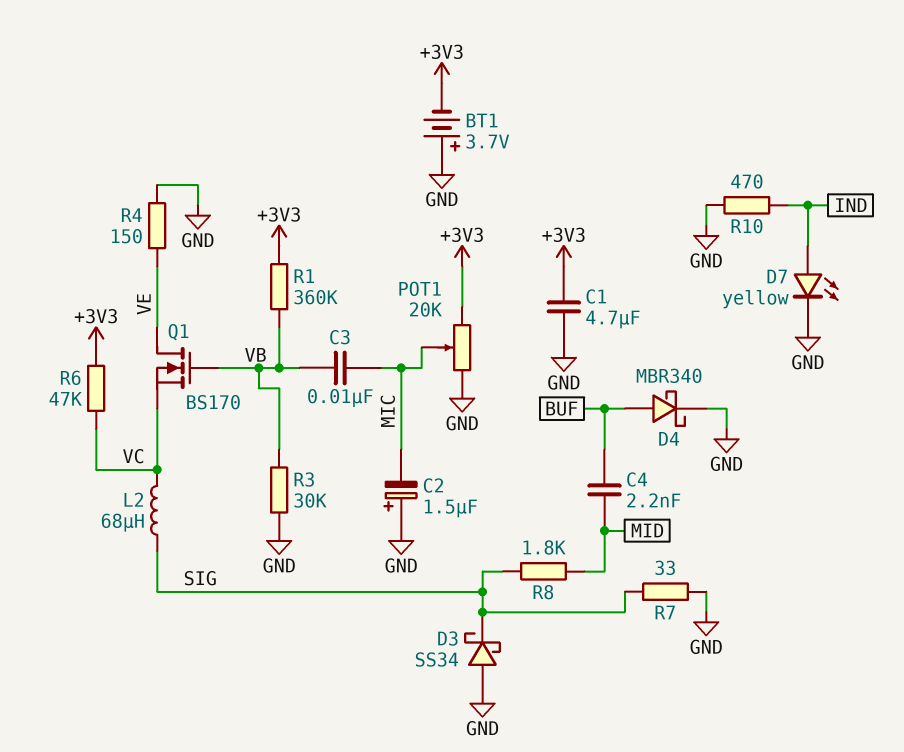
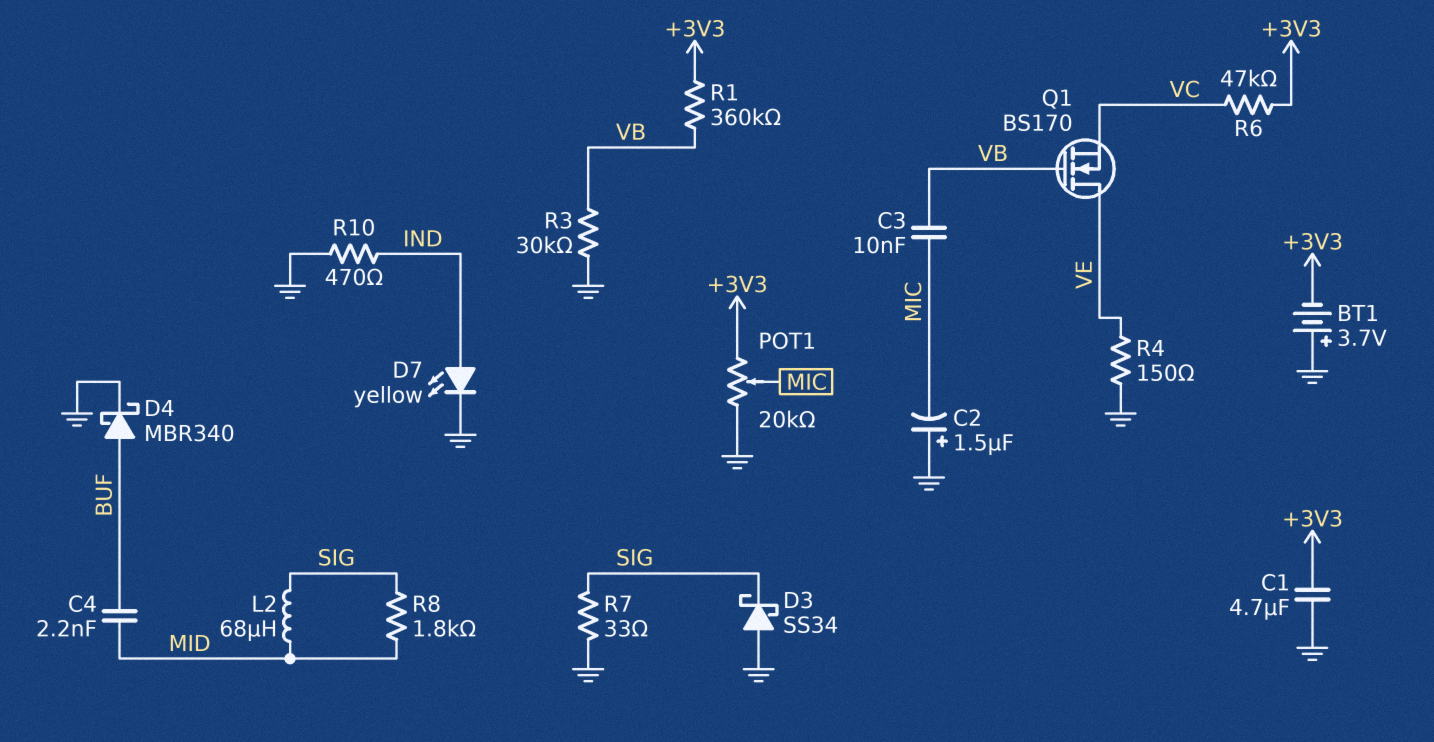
L2: 68uH (SIG, VC) -> 68uH (MID, SIG)

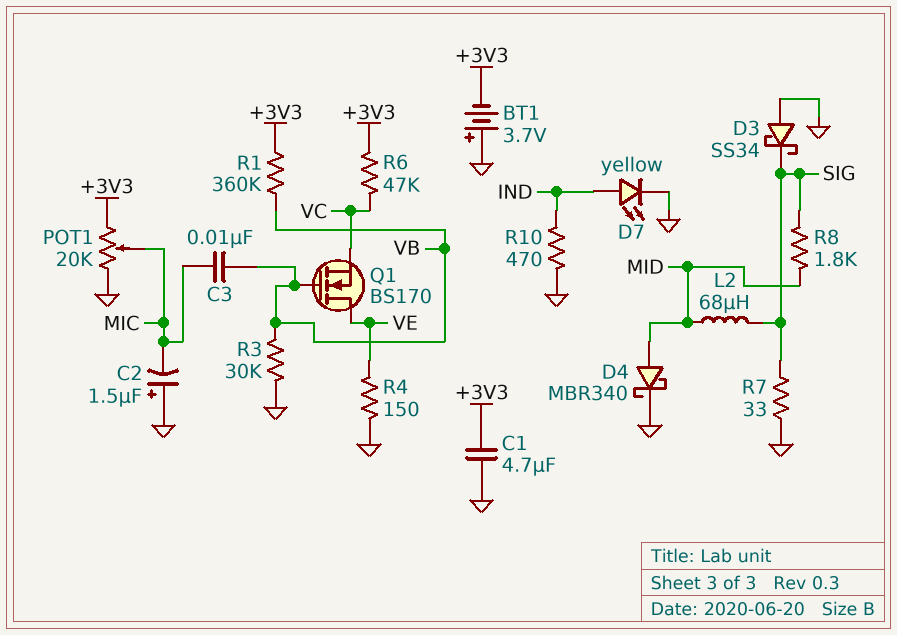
C4: 2.2nF (BUF, MID) -> none
D4: schottky MBR340 (A BUF, K GND) -> schottky MBR340 (A MID, K GND)

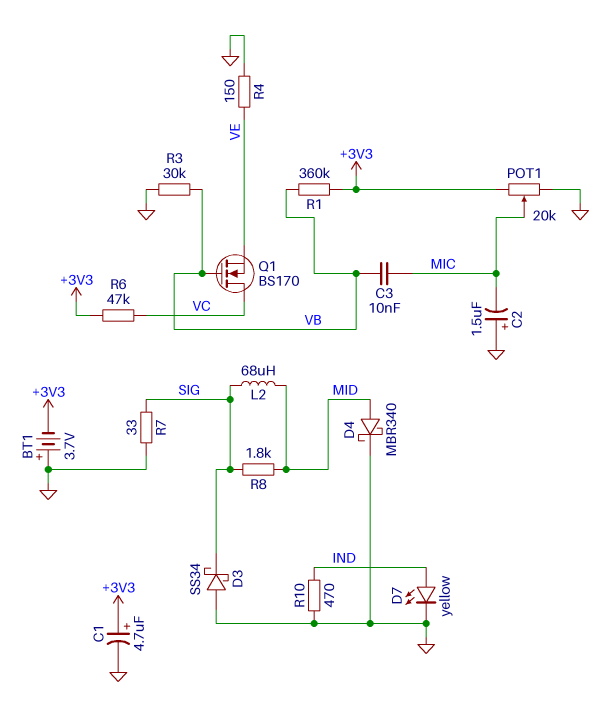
C1: 4.7uF (+3V3, GND) -> 4.7uF (plus +3V3, minus GND)
Q1: NMOS BS170 (G VB, D VE, S VC) -> NMOS BS170 (G VB, D VC, S VE)

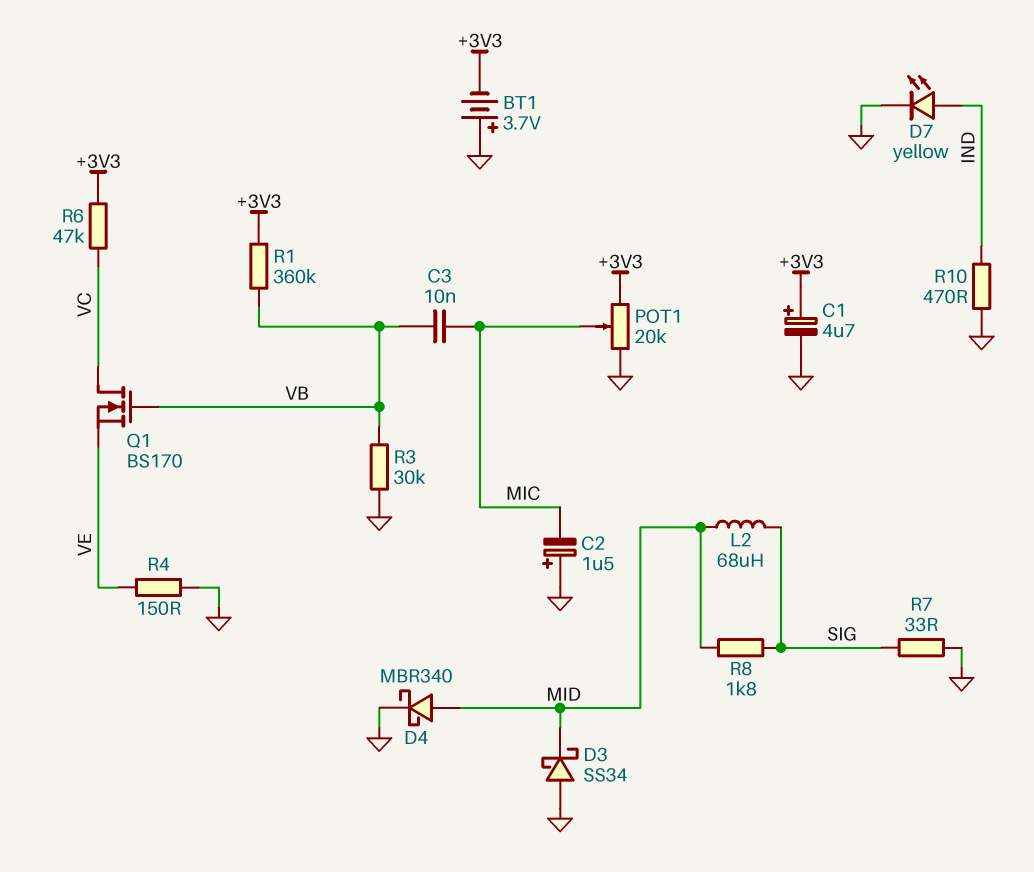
D3: schottky SS34 (A GND, K SIG) -> schottky SS34 (A GND, K MID)

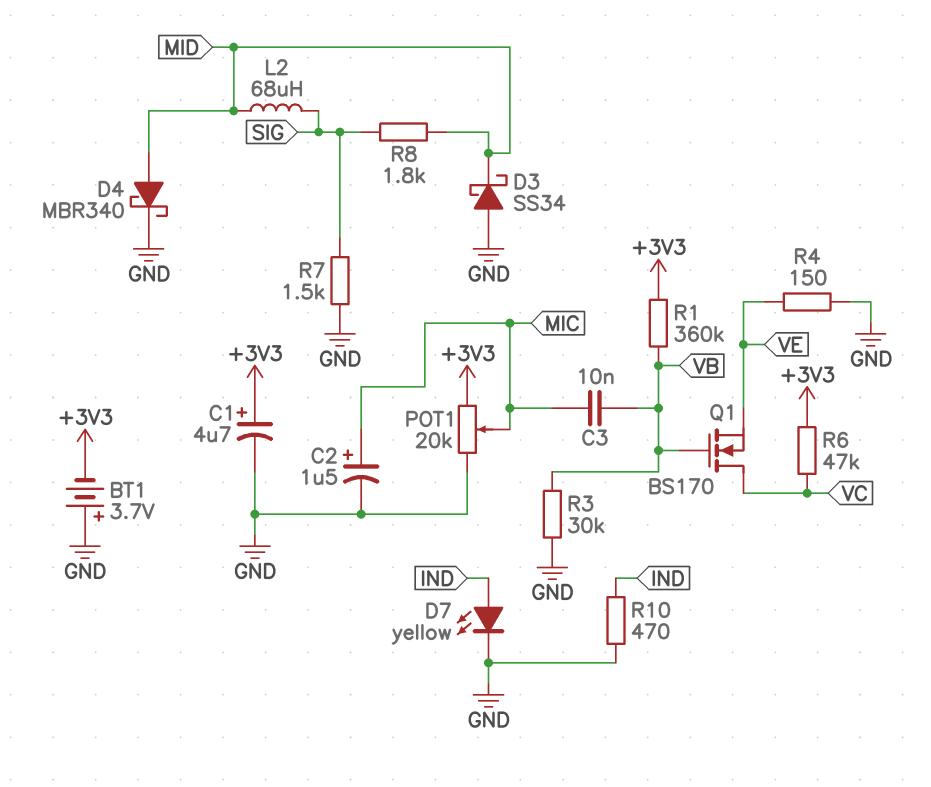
C2: 1.5uF (plus GND, minus MIC) -> 1.5uF (plus MIC, minus GND)
R7: 33 (GND, SIG) -> 1.5k (GND, SIG)

